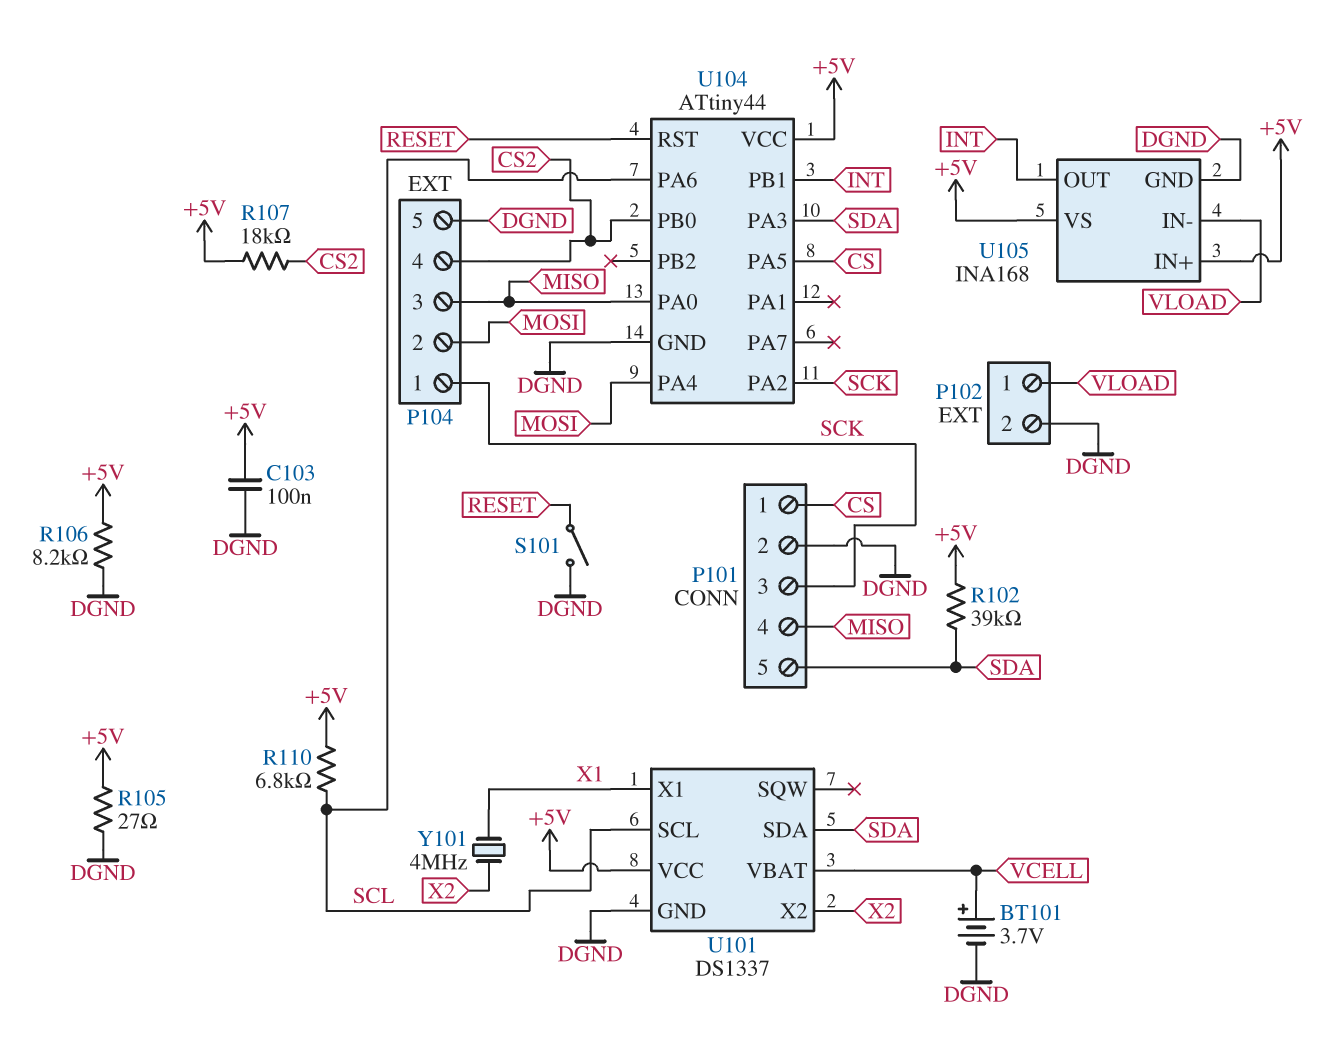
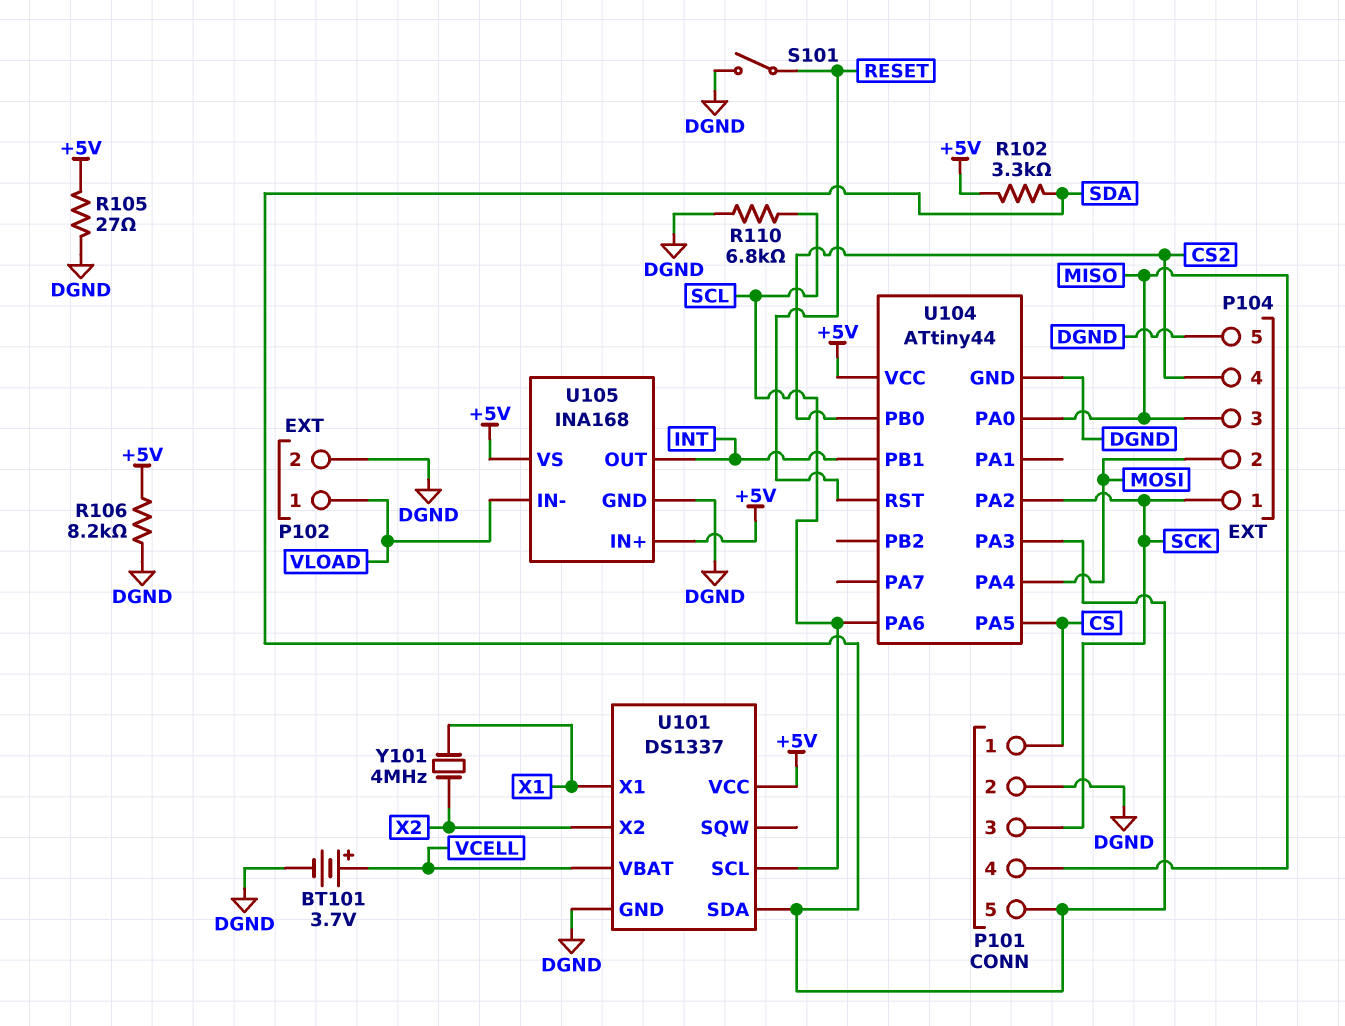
C103: 100nF (+5V, DGND) -> none
R102: 39k (+5V, SDA) -> 3.3k (+5V, SDA)
R107: 18k (+5V, CS2) -> none
R110: 6.8k (+5V, SCL) -> 6.8k (DGND, SCL)

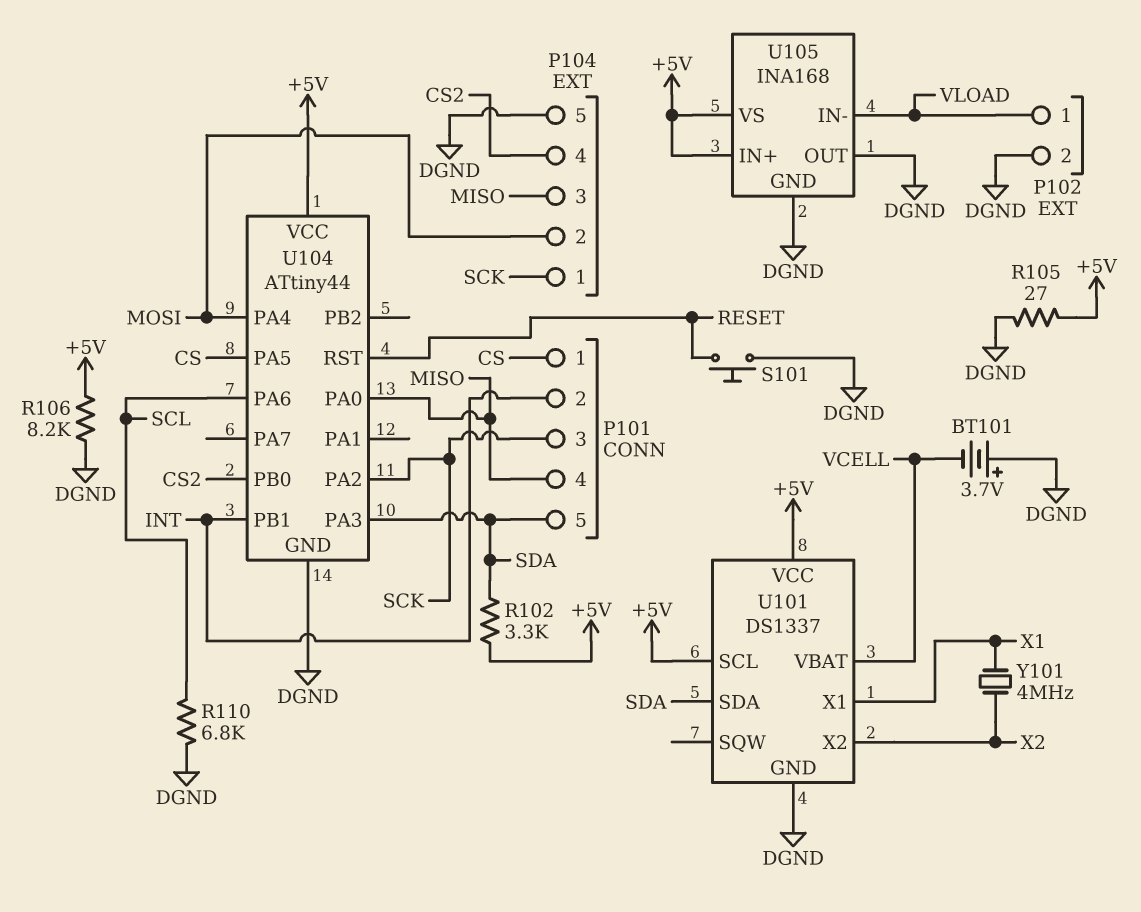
BT101: 3.7V (plus VCELL, minus DGND) -> 3.7V (plus DGND, minus VCELL)
P101 pin 2: DGND -> INT
S101: switch (DGND, RESET) -> button (DGND, RESET)
U101 pin SCL: SCL -> +5V
U105 pin OUT: INT -> DGND

